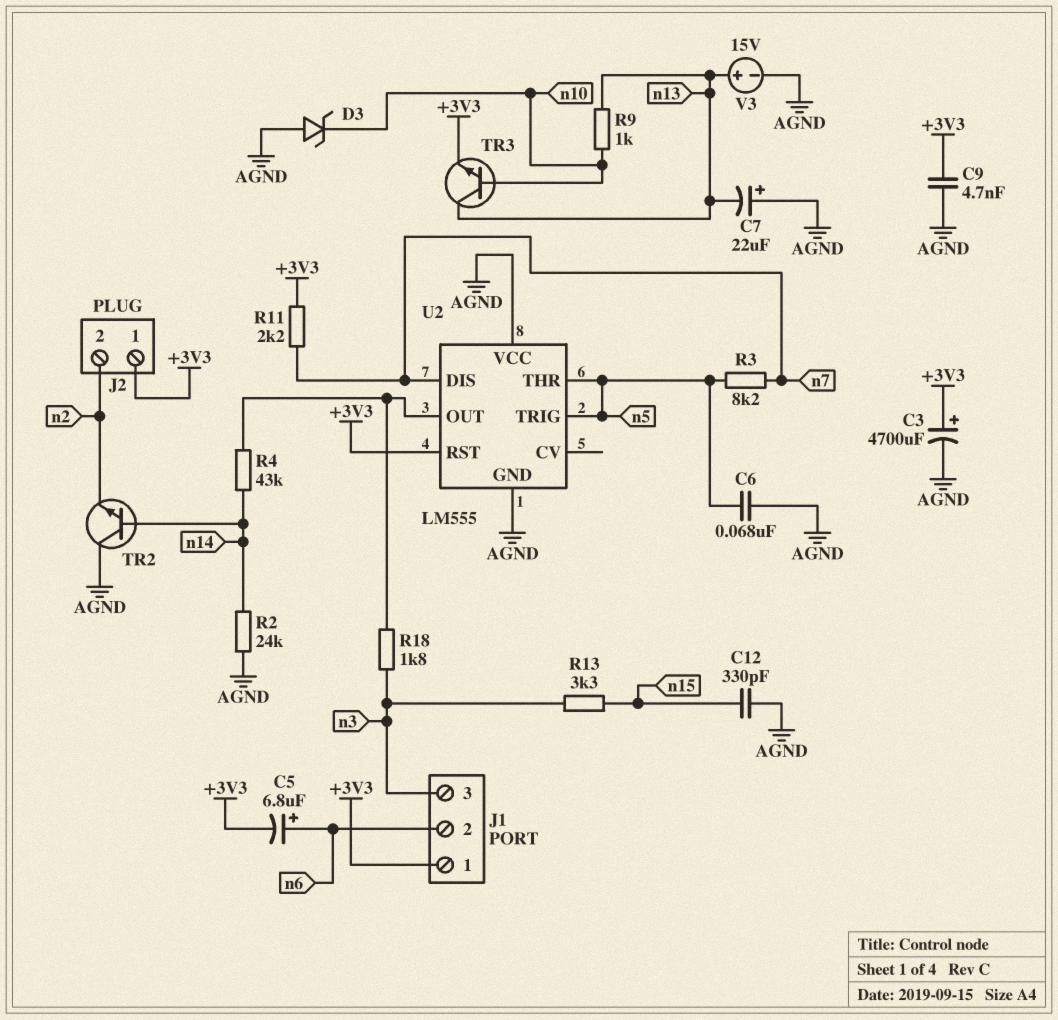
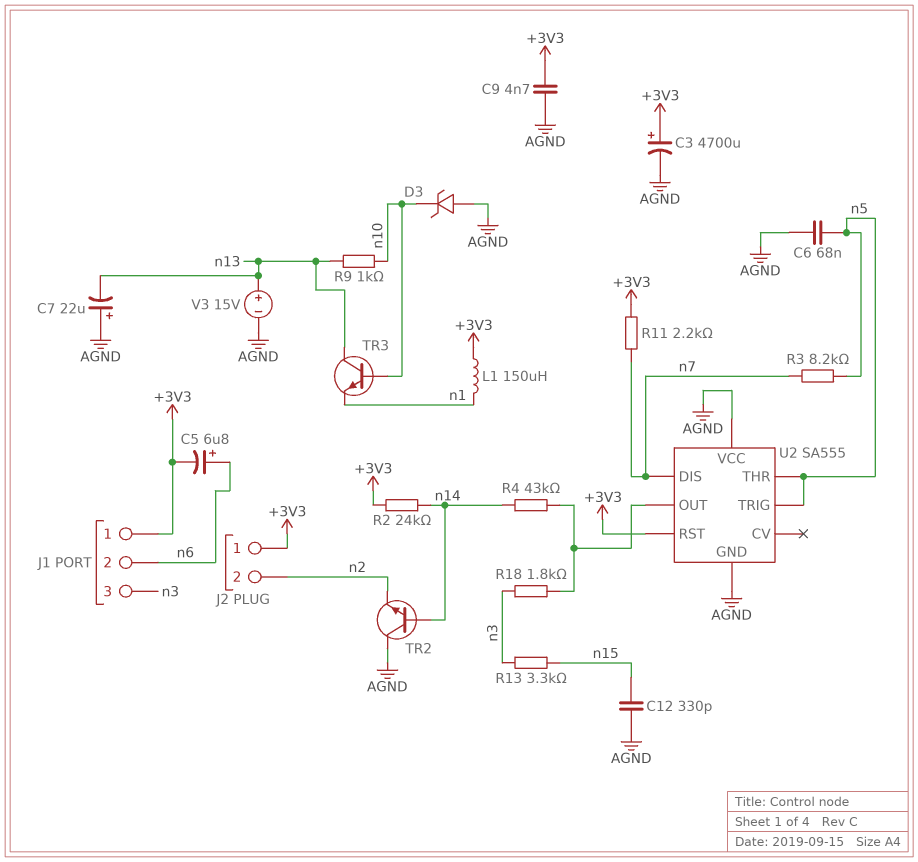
L1: none -> 150uH (+3V3, n1)
R2: 24k (AGND, n14) -> 24k (+3V3, n14)
TR3: NPN (B n10, C n13, E +3V3) -> NPN (B n10, C n13, E n1)
U2: LM555 -> SA555

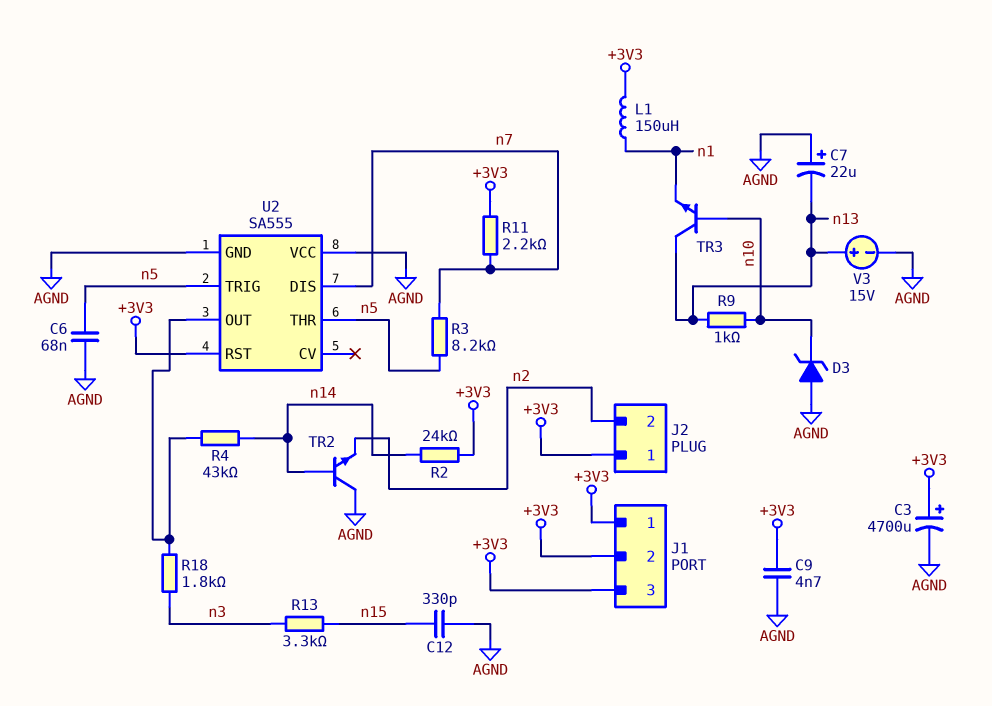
C5: 6.8uF (plus n6, minus +3V3) -> none
J1 pin 2: n6 -> +3V3
J1 pin 3: n3 -> +3V3

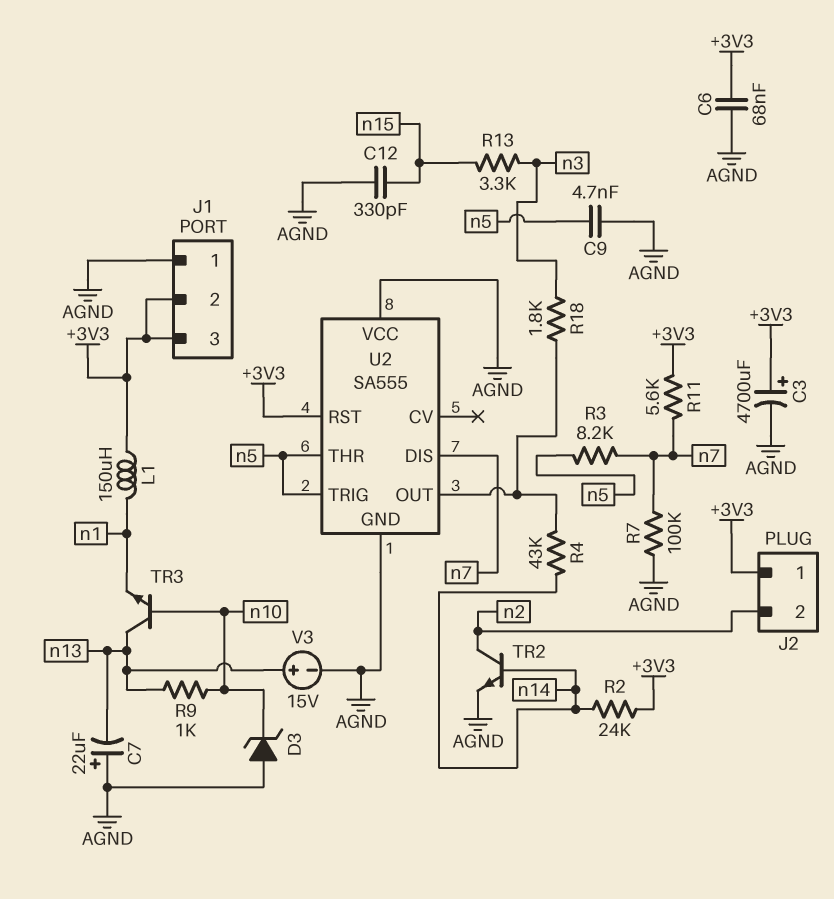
C6: 68nF (AGND, n5) -> 68nF (+3V3, AGND)
C9: 4.7nF (+3V3, AGND) -> 4.7nF (AGND, n5)
J1 pin 1: +3V3 -> AGND
R7: none -> 100k (AGND, n7)
R11: 2.2k (+3V3, n7) -> 5.6k (+3V3, n7)
TR2: NPN (B n14, C AGND, E n2) -> NPN (B n14, C n2, E AGND)

